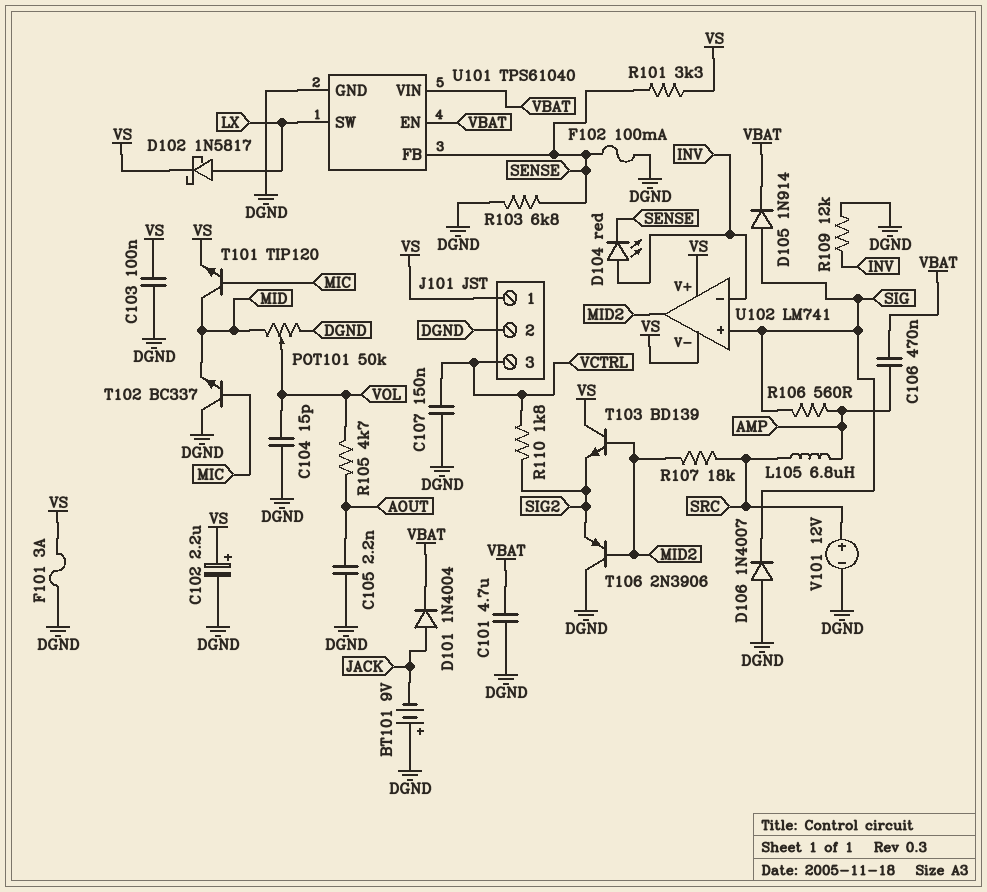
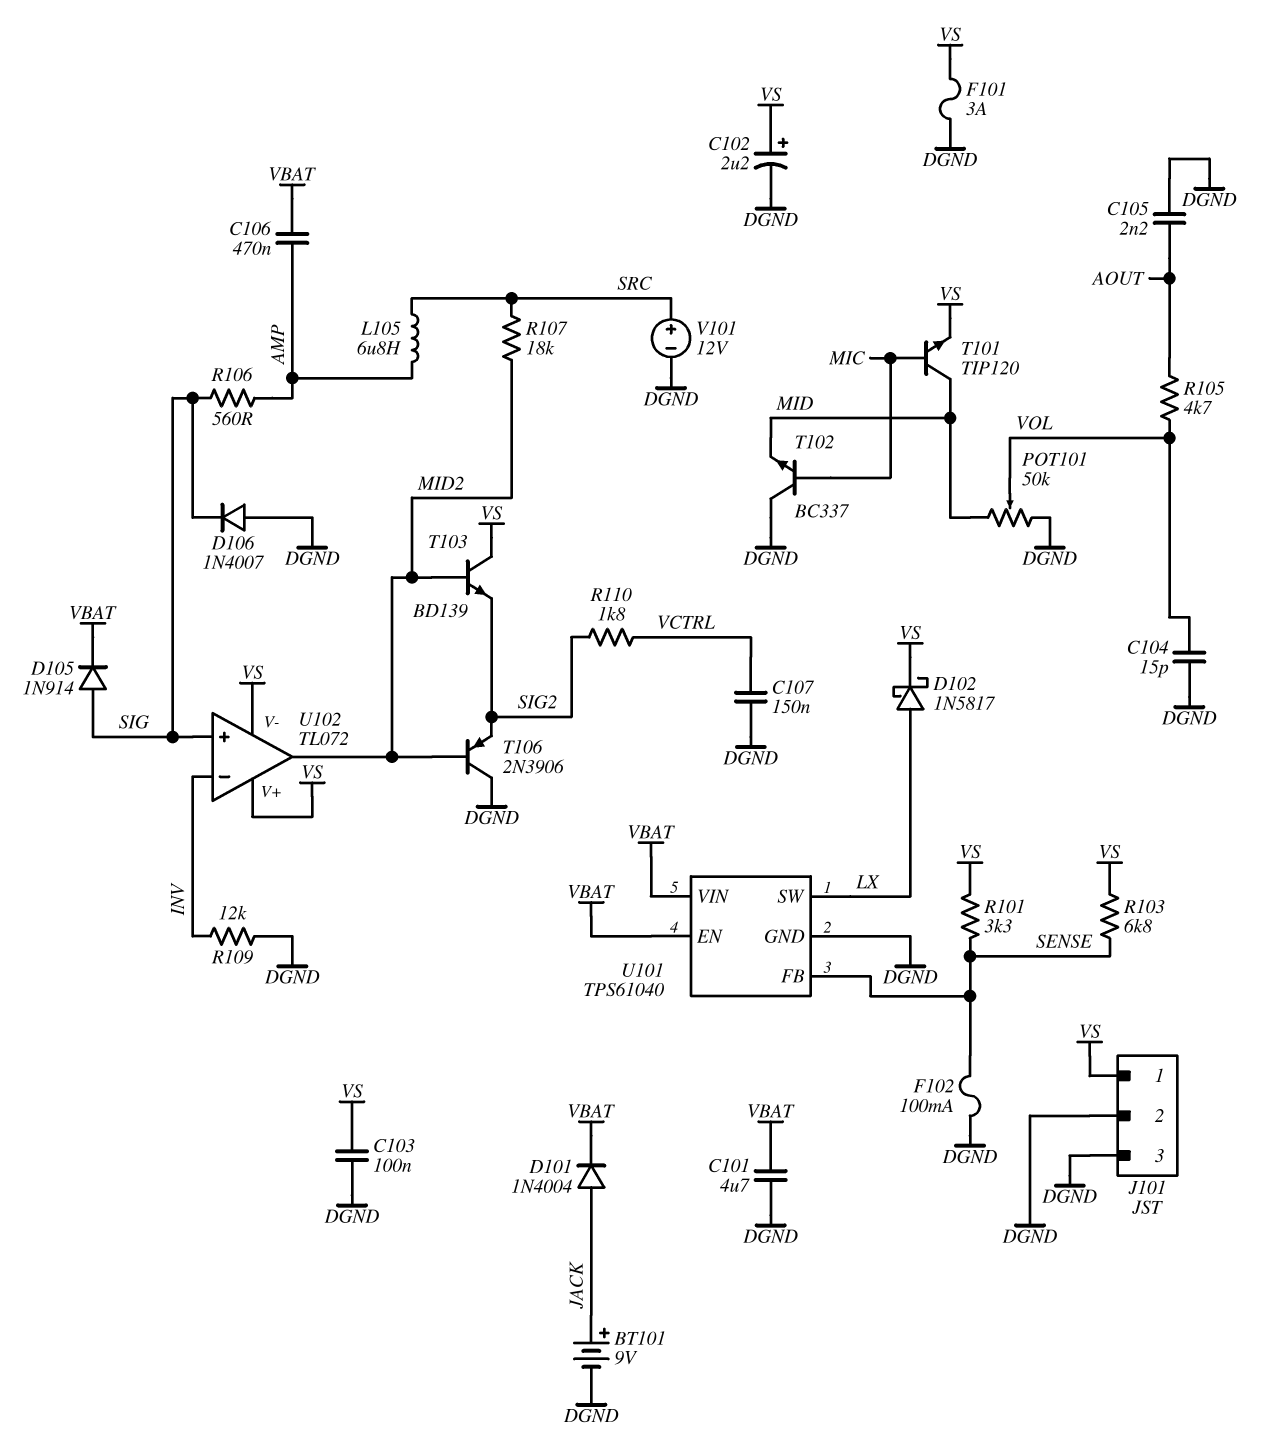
BT101: 9V (plus DGND, minus JACK) -> 9V (plus JACK, minus DGND)
D104: LED red (A INV, K SENSE) -> none
J101 pin 3: VCTRL -> DGND
R103: 6.8k (DGND, SENSE) -> 6.8k (SENSE, VS)
U102: LM741 -> TL072

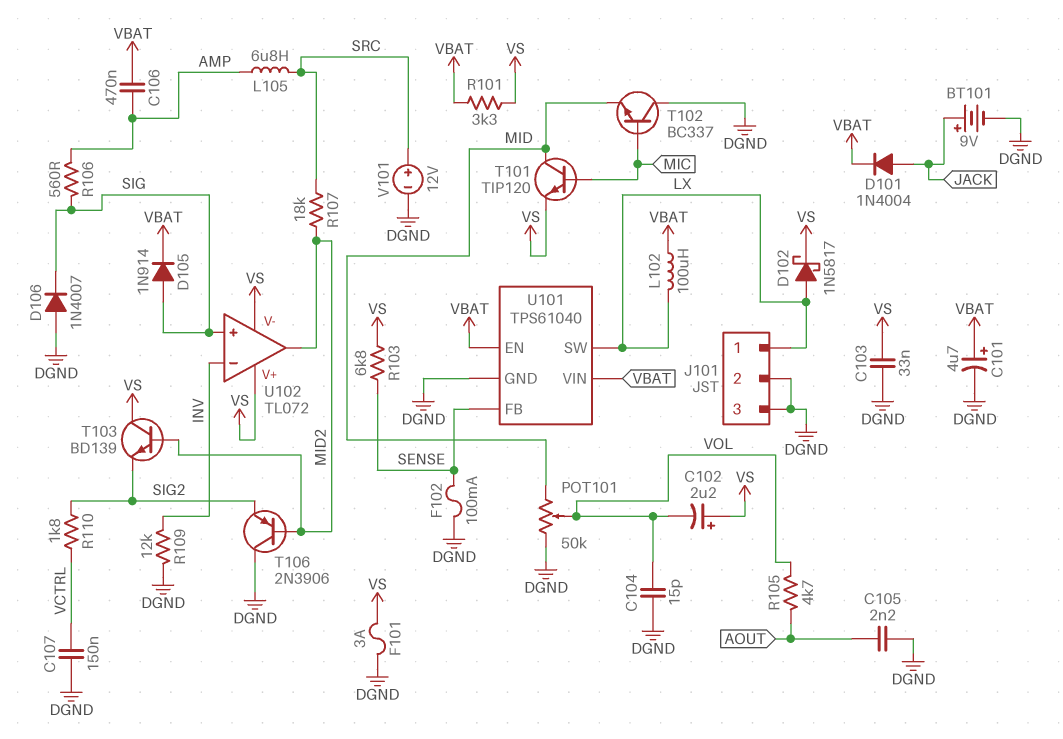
C101: 4.7uF (DGND, VBAT) -> 4.7uF (plus VBAT, minus DGND)
C102: 2.2uF (plus VS, minus DGND) -> 2.2uF (plus VS, minus VOL)
C103: 100nF (DGND, VS) -> 33nF (DGND, VS)
J101 pin 1: VS -> LX
L102: none -> 100uH (LX, VBAT)
R101: 3.3k (SENSE, VS) -> 3.3k (VBAT, VS)

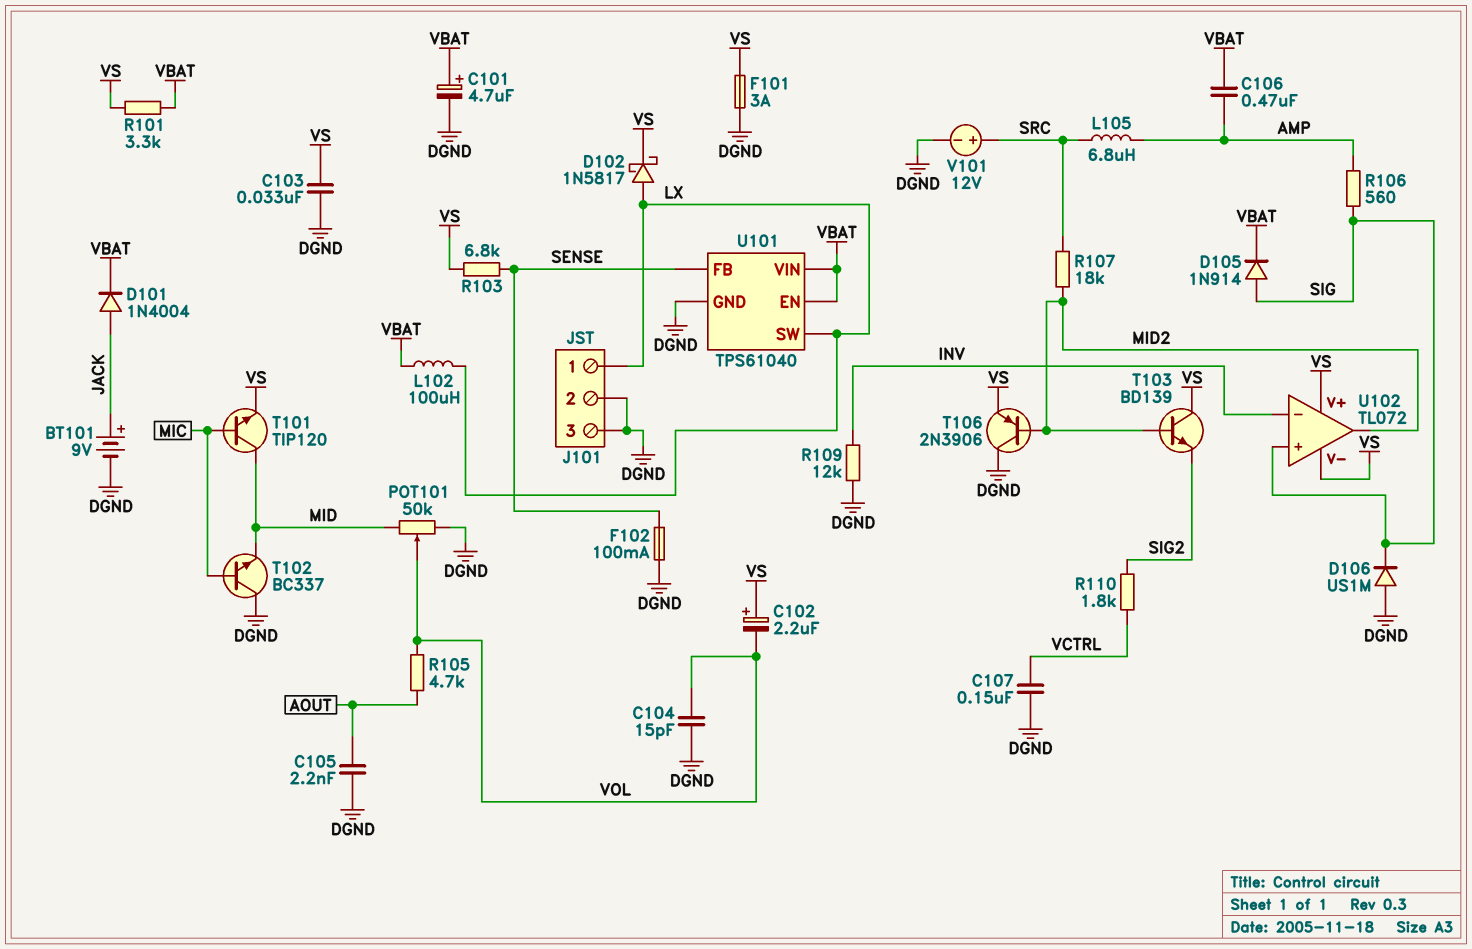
D106: diode 1N4007 (A DGND, K SIG) -> diode US1M (A DGND, K SIG)
T106: PNP 2N3906 (B MID2, C DGND, E SIG2) -> PNP 2N3906 (B MID2, C DGND, E VS)

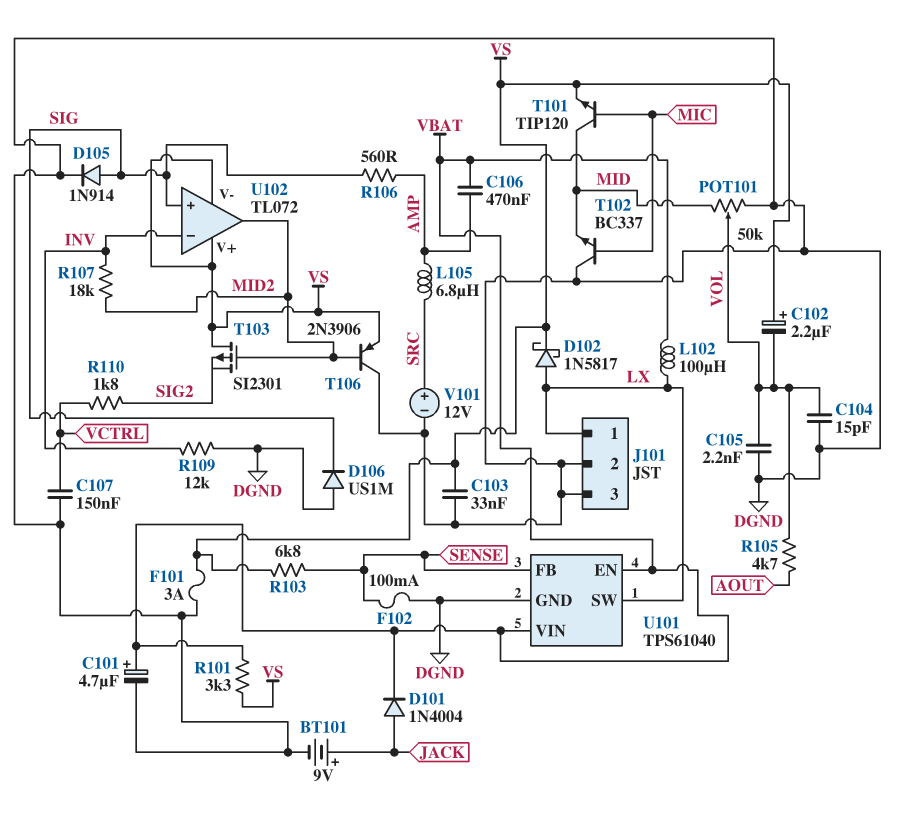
C105: 2.2nF (AOUT, DGND) -> 2.2nF (DGND, VOL)
D105: diode 1N914 (A SIG, K VBAT) -> diode 1N914 (A SIG, K DGND)
R107: 18k (MID2, SRC) -> 18k (INV, MID2)
T103: NPN BD139 (B MID2, C VS, E SIG2) -> PMOS SI2301 (G MID2, D VS, S SIG2)

